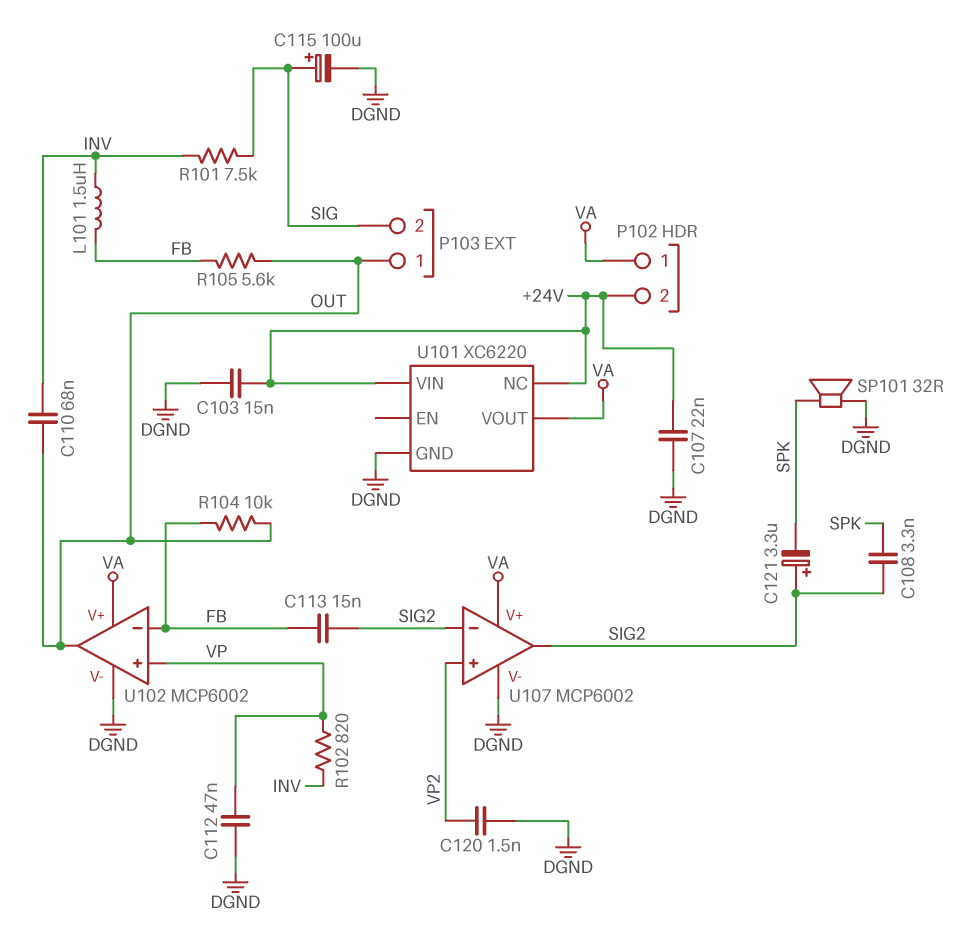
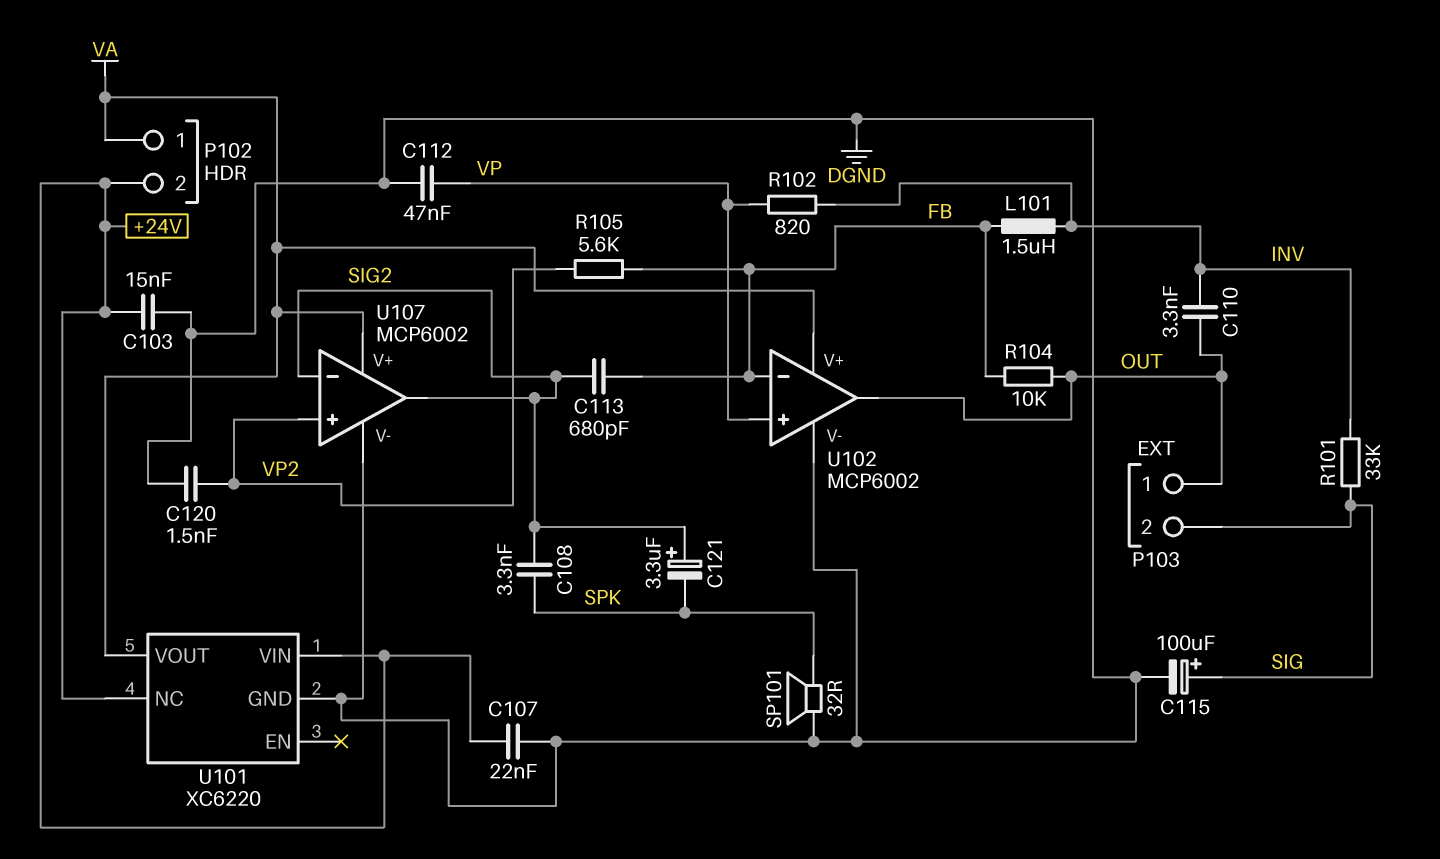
C110: 68nF (INV, OUT) -> 3.3nF (INV, OUT)
C113: 15nF (FB, SIG2) -> 680pF (FB, SIG2)
R101: 7.5k (INV, SIG) -> 33k (INV, SIG)
R105: 5.6k (FB, OUT) -> 5.6k (FB, VP2)

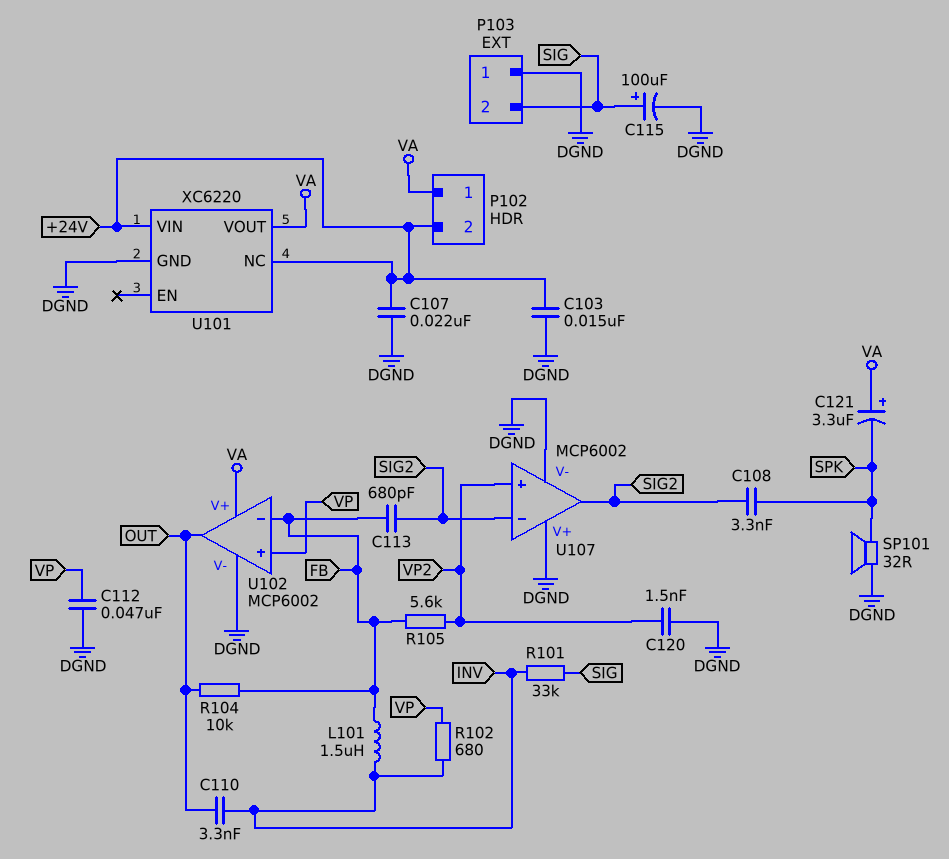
C121: 3.3uF (plus SIG2, minus SPK) -> 3.3uF (plus VA, minus SPK)
P103 pin 1: OUT -> DGND
R102: 820 (INV, VP) -> 680 (INV, VP)
U107 pin V+: VA -> DGND

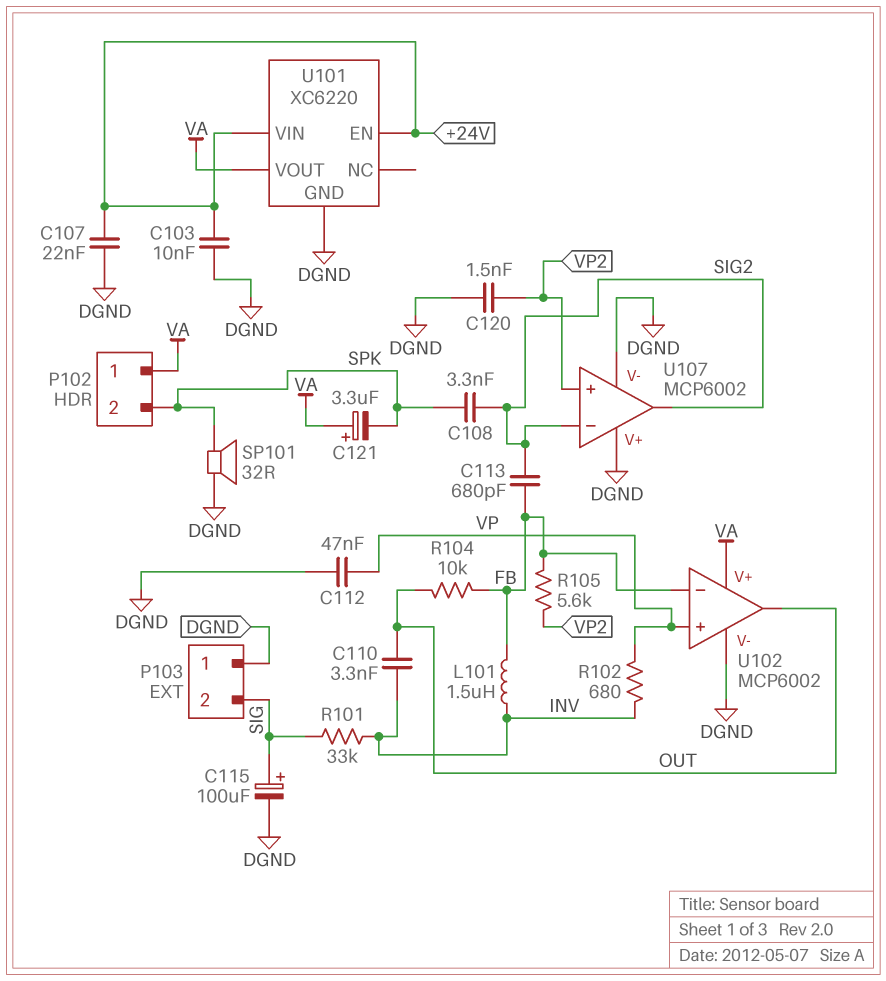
C103: 15nF (+24V, DGND) -> 10nF (+24V, DGND)
P102 pin 2: +24V -> SPK
U101 pin EN: none -> +24V
U101 pin NC: +24V -> none

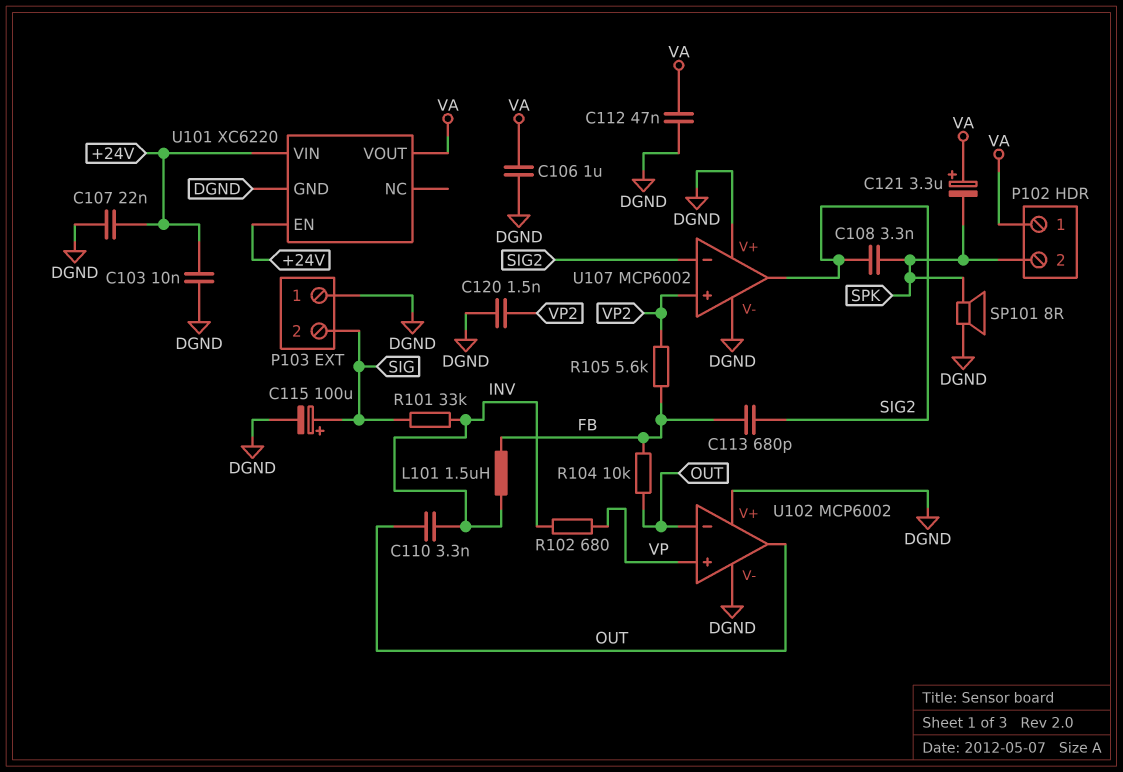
C106: none -> 1uF (DGND, VA)
C112: 47nF (DGND, VP) -> 47nF (DGND, VA)
SP101: speaker 32R (DGND, SPK) -> speaker 8R (DGND, SPK)
U102 pin V+: VA -> DGND
U102 pin in-: FB -> OUT

